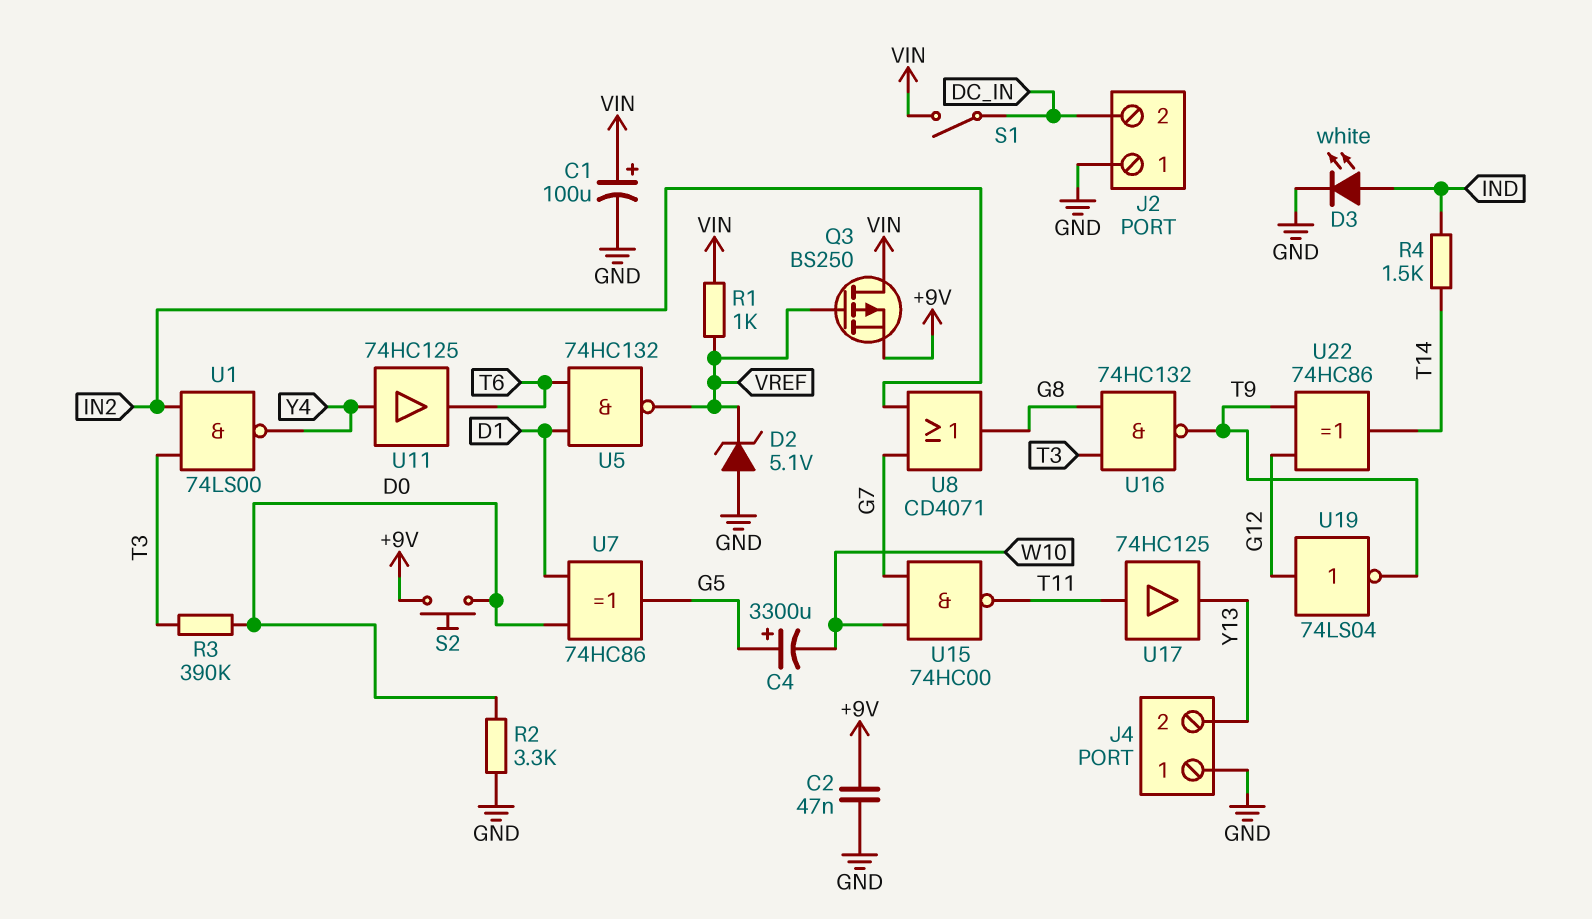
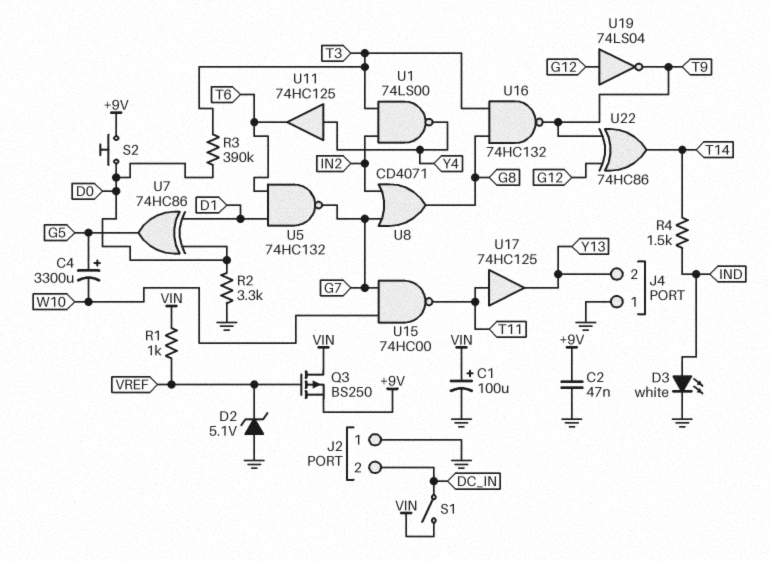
U5: NAND 74HC132 (in D1, in T6, out VREF) -> NAND 74HC132 (in D1, in T6, out G7)

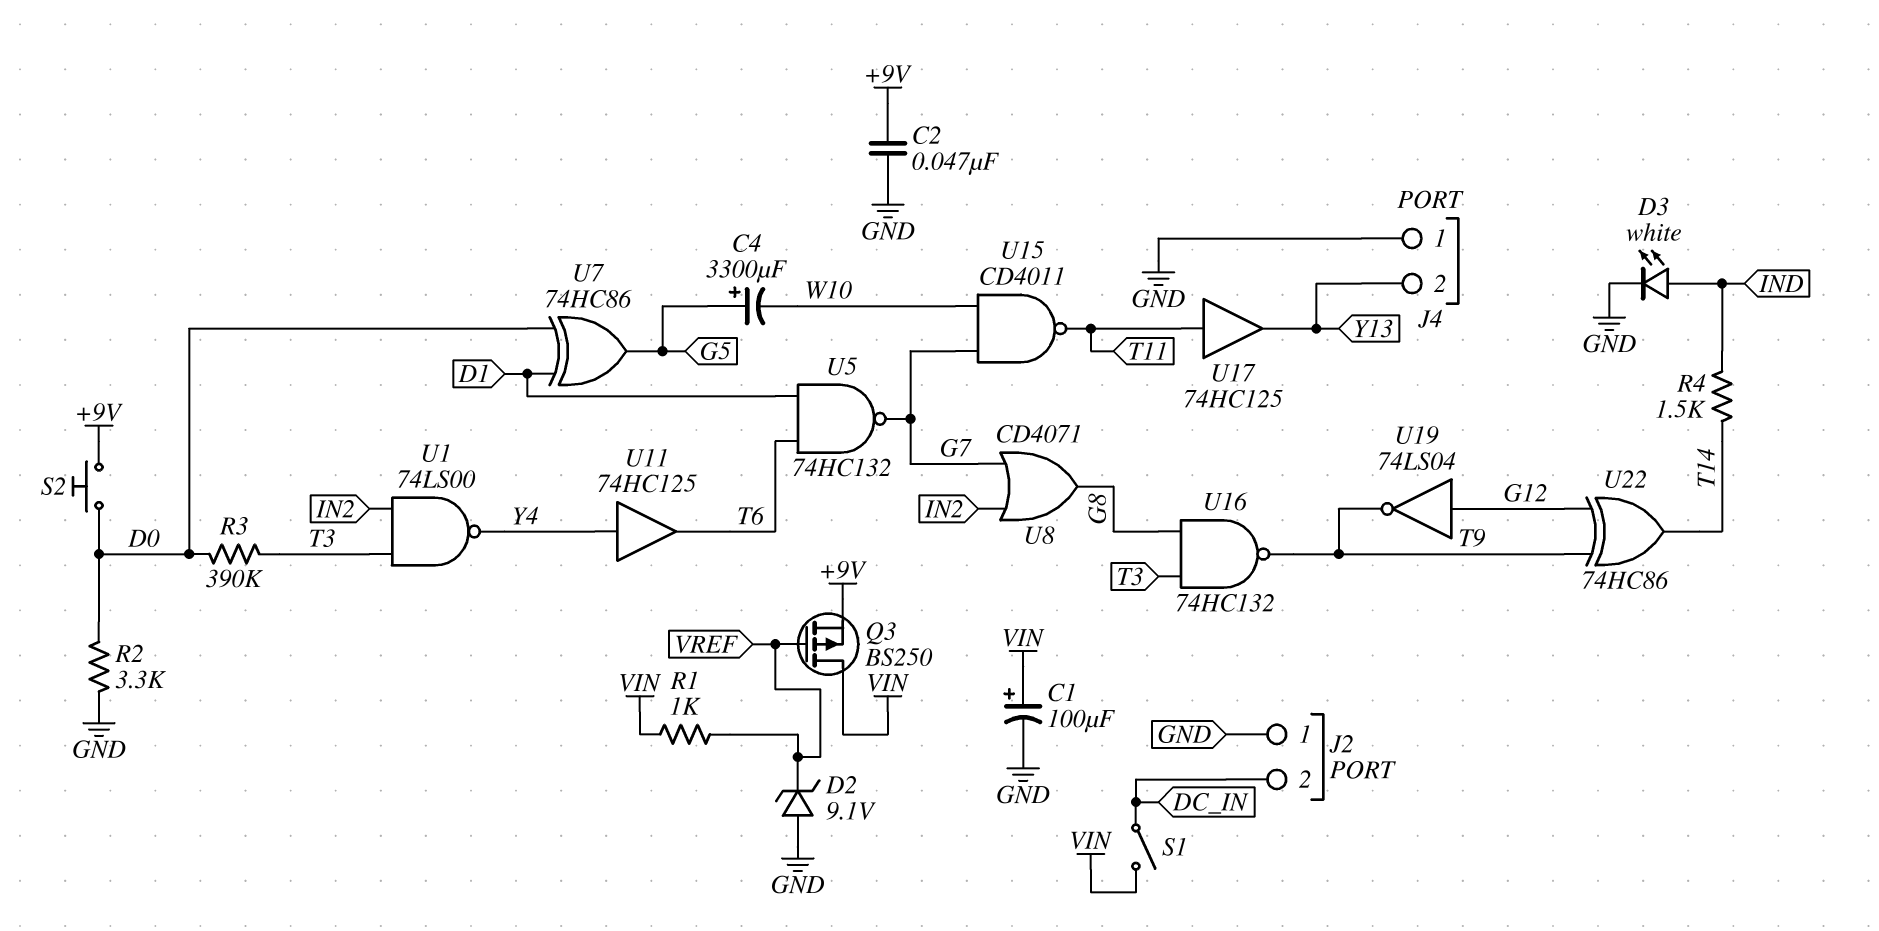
D2: zener 5.1V (A GND, K VREF) -> zener 9.1V (A GND, K VREF)
U15: NAND 74HC00 (in G7, in W10, out T11) -> NAND CD4011 (in G7, in W10, out T11)

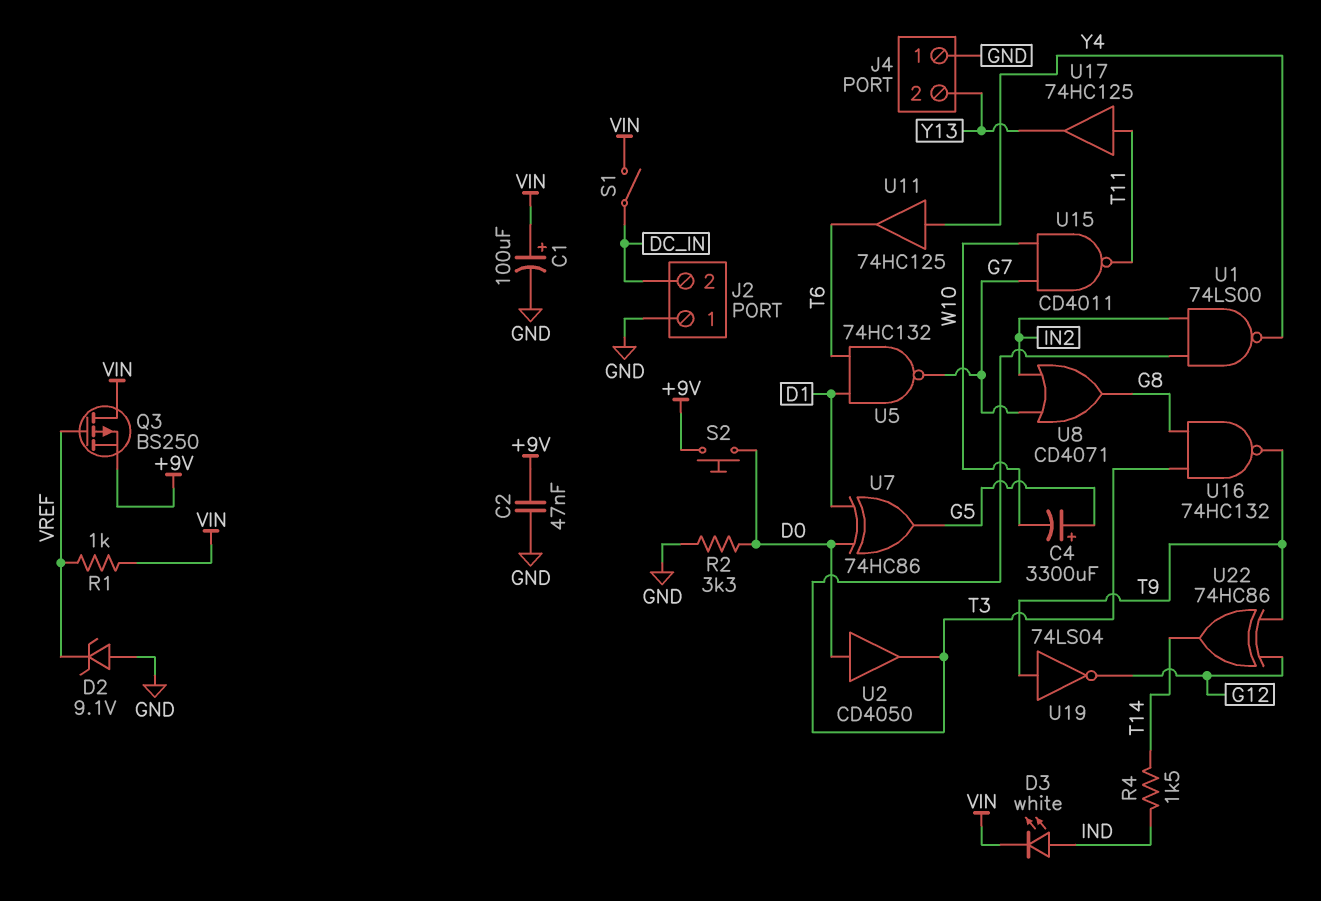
D3: LED white (A IND, K GND) -> LED white (A IND, K VIN)
R3: 390k (D0, T3) -> none
U2: none -> buffer CD4050 (in D0, out T3)
U19: NOT 74LS04 (in G12, out T9) -> NOT 74LS04 (in T9, out G12)

